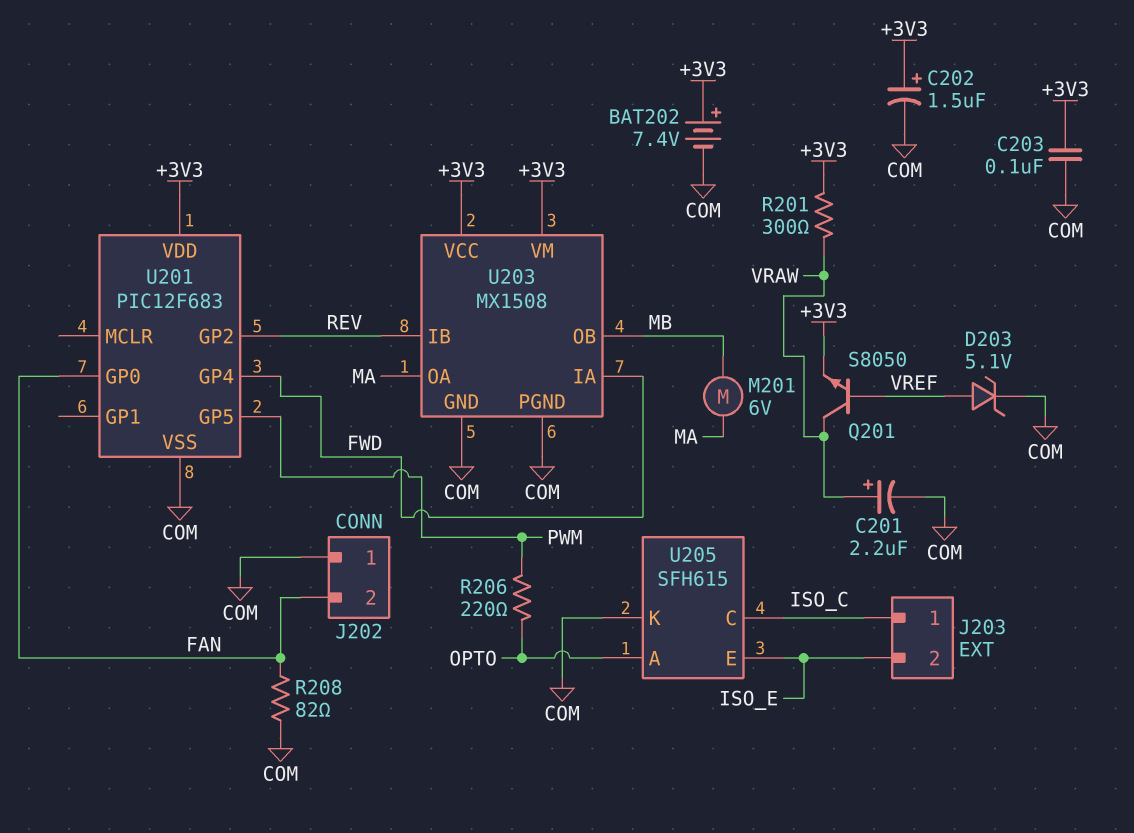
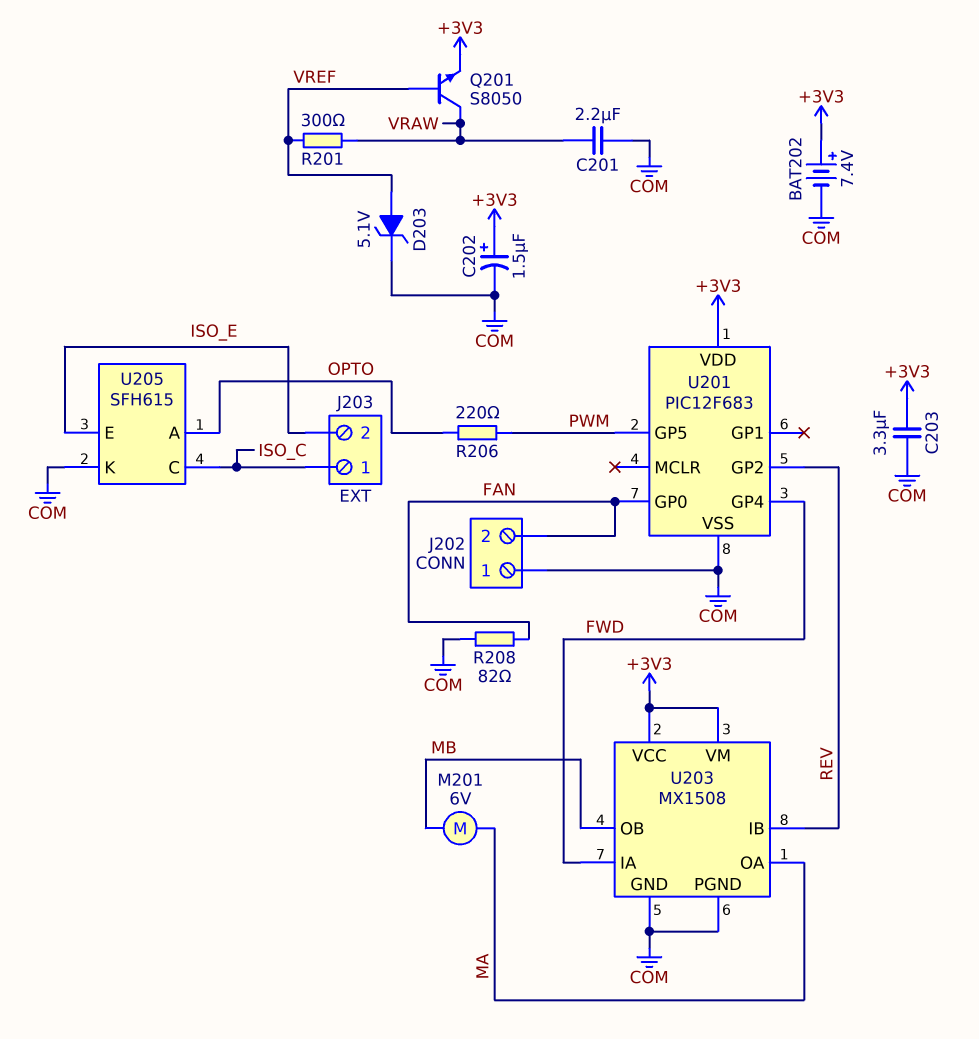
C201: 2.2uF (plus VRAW, minus COM) -> 2.2uF (COM, VRAW)
C203: 100nF (+3V3, COM) -> 3.3uF (+3V3, COM)
R201: 300 (+3V3, VRAW) -> 300 (VRAW, VREF)

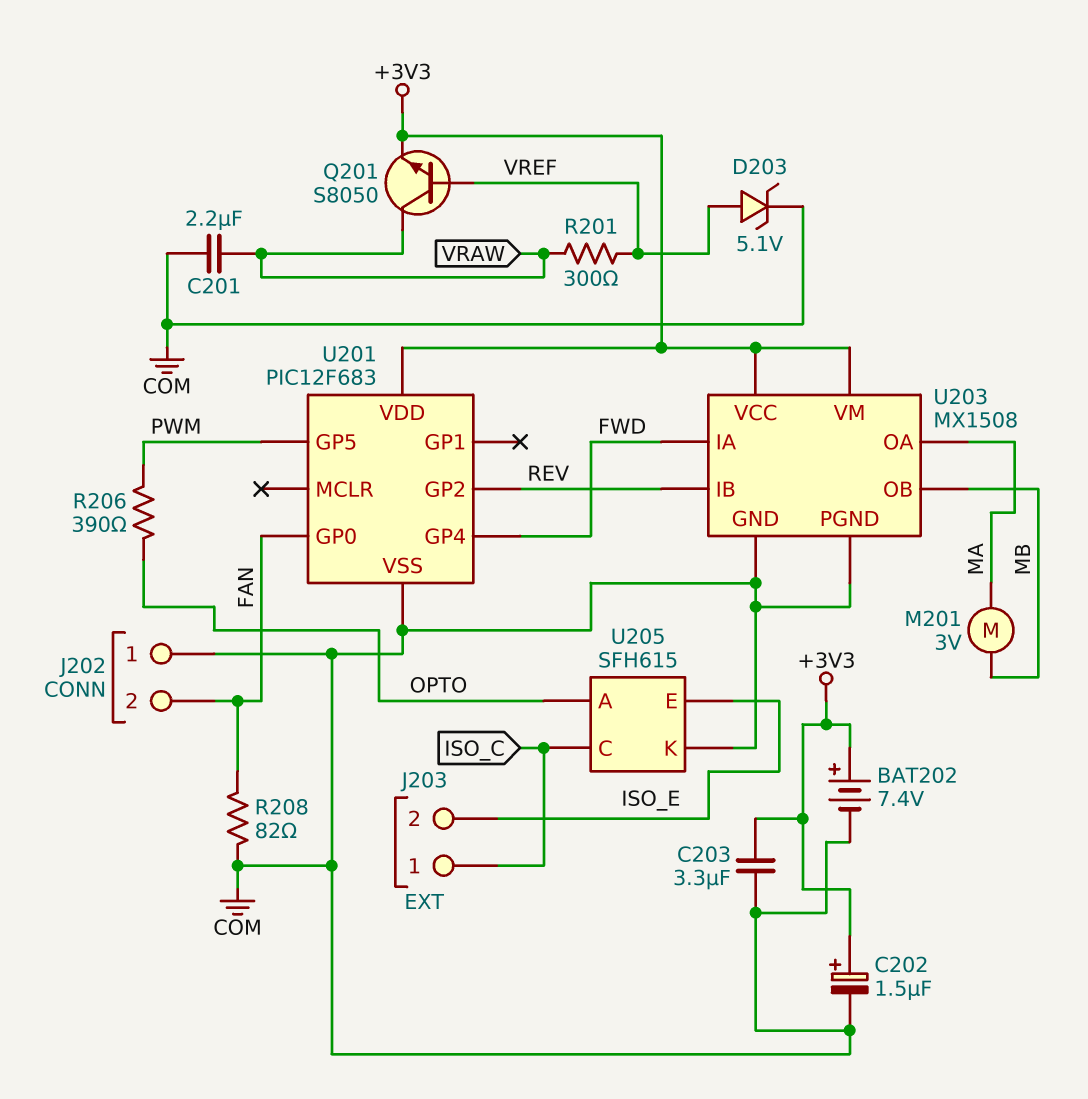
M201: motor 6V (MA, MB) -> motor 3V (MA, MB)
R206: 220 (OPTO, PWM) -> 390 (OPTO, PWM)

